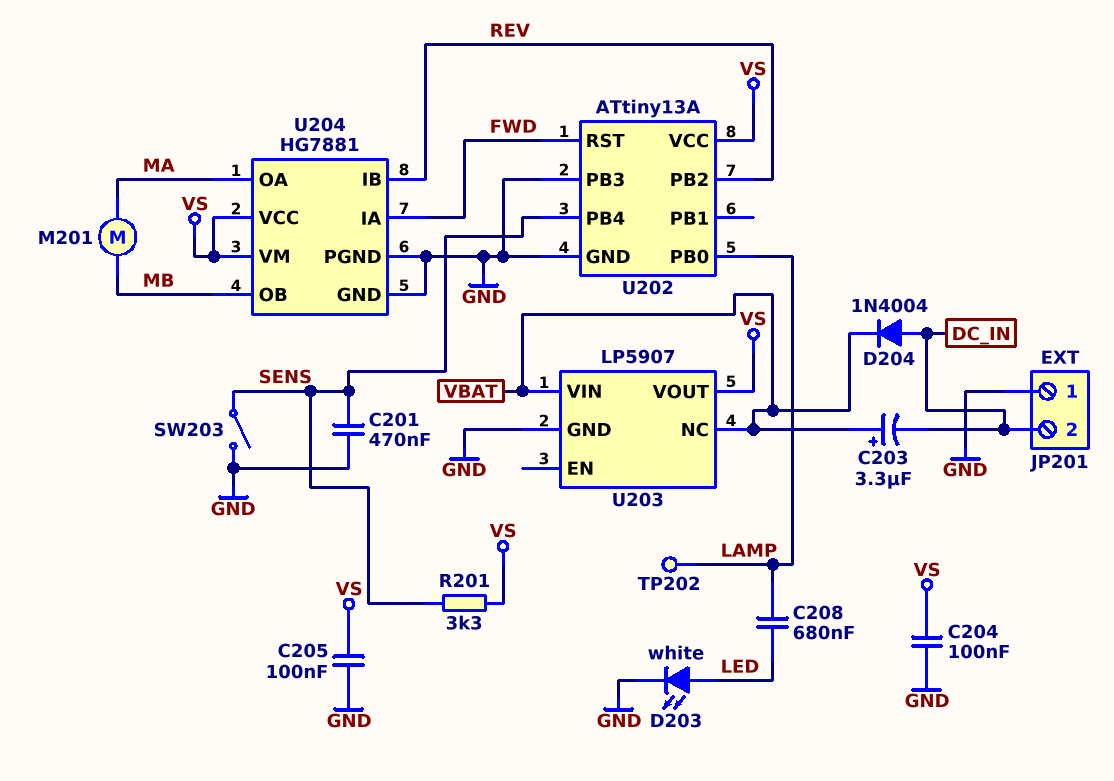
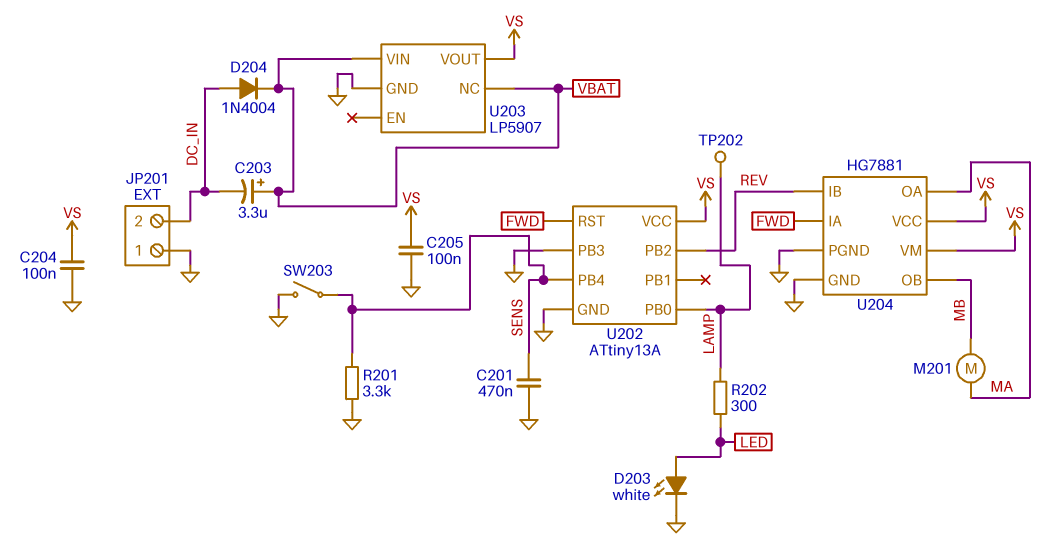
C208: 680nF (LAMP, LED) -> none
R201: 3.3k (SENS, VS) -> 3.3k (GND, SENS)
R202: none -> 300 (LAMP, LED)

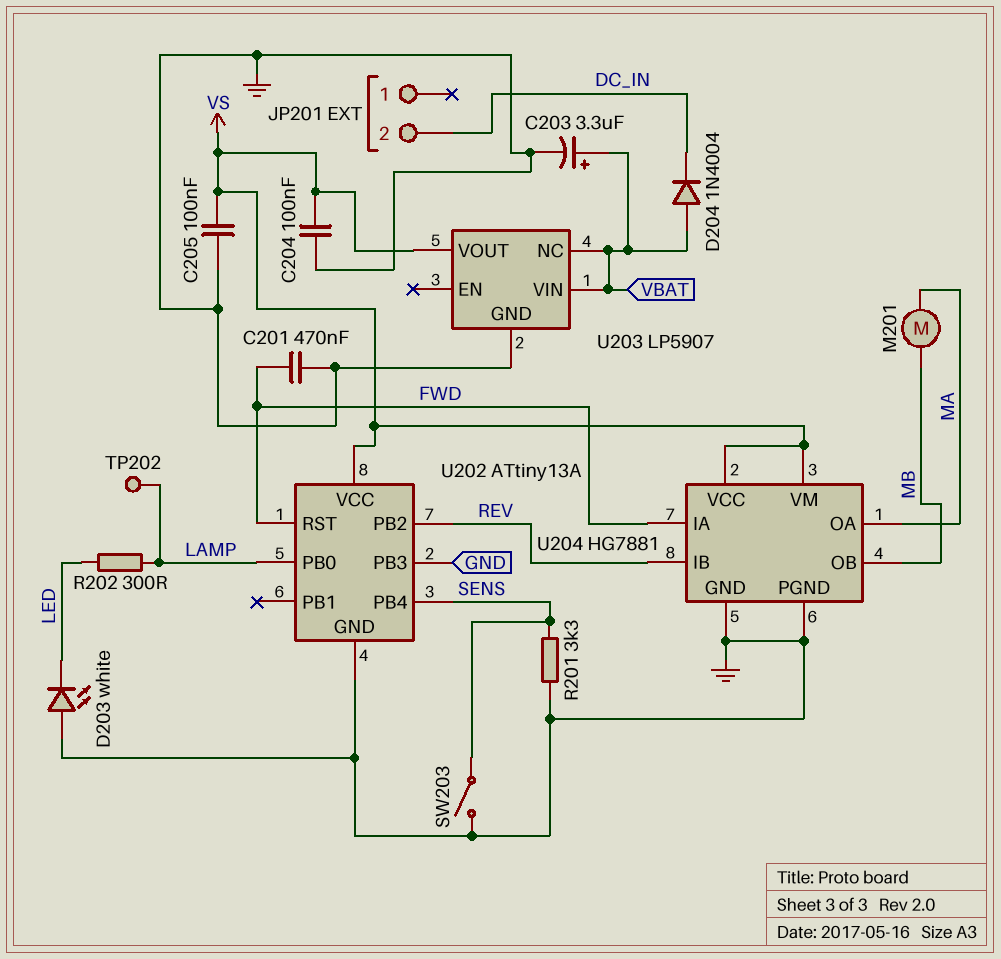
C201: 470nF (GND, SENS) -> 470nF (FWD, GND)
C203: 3.3uF (plus VBAT, minus DC_IN) -> 3.3uF (plus VBAT, minus GND)
D203: LED white (A LED, K GND) -> LED white (A GND, K LED)
D204: diode 1N4004 (A DC_IN, K VBAT) -> diode 1N4004 (A VBAT, K DC_IN)
JP201 pin 1: GND -> none

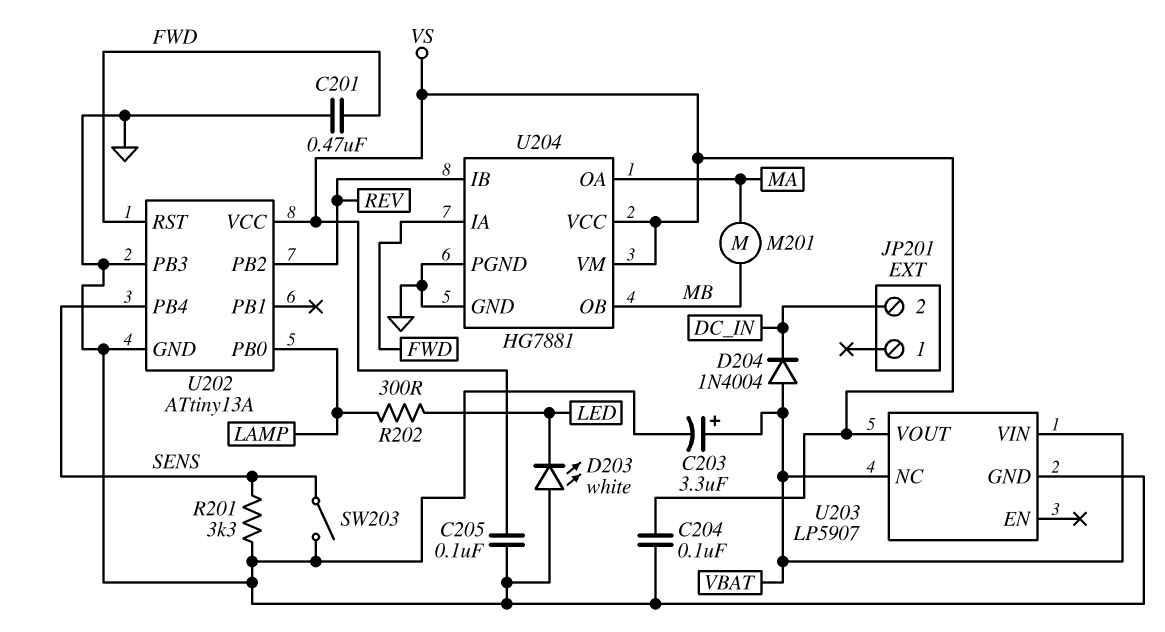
TP202: test point (LAMP) -> none

